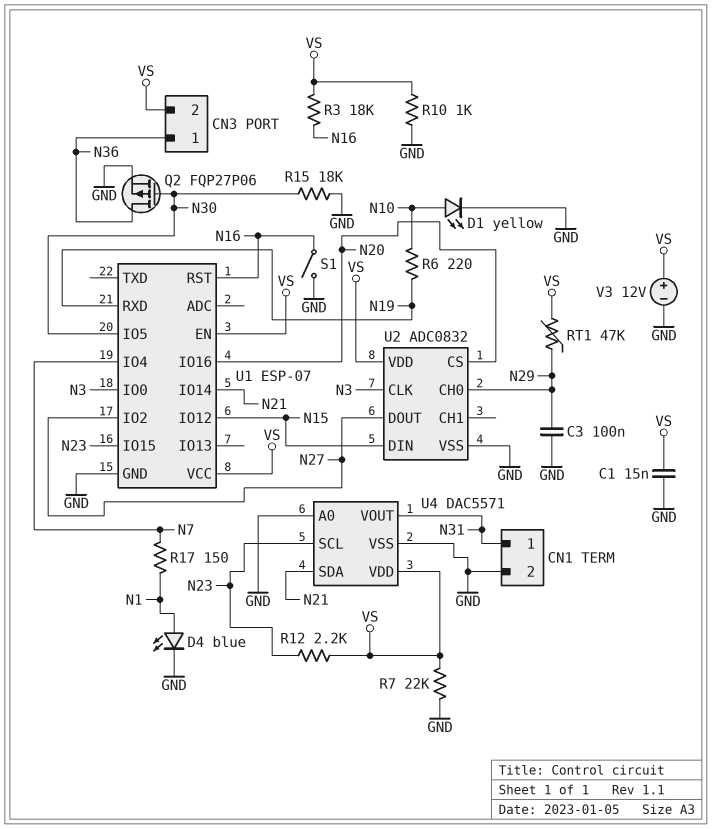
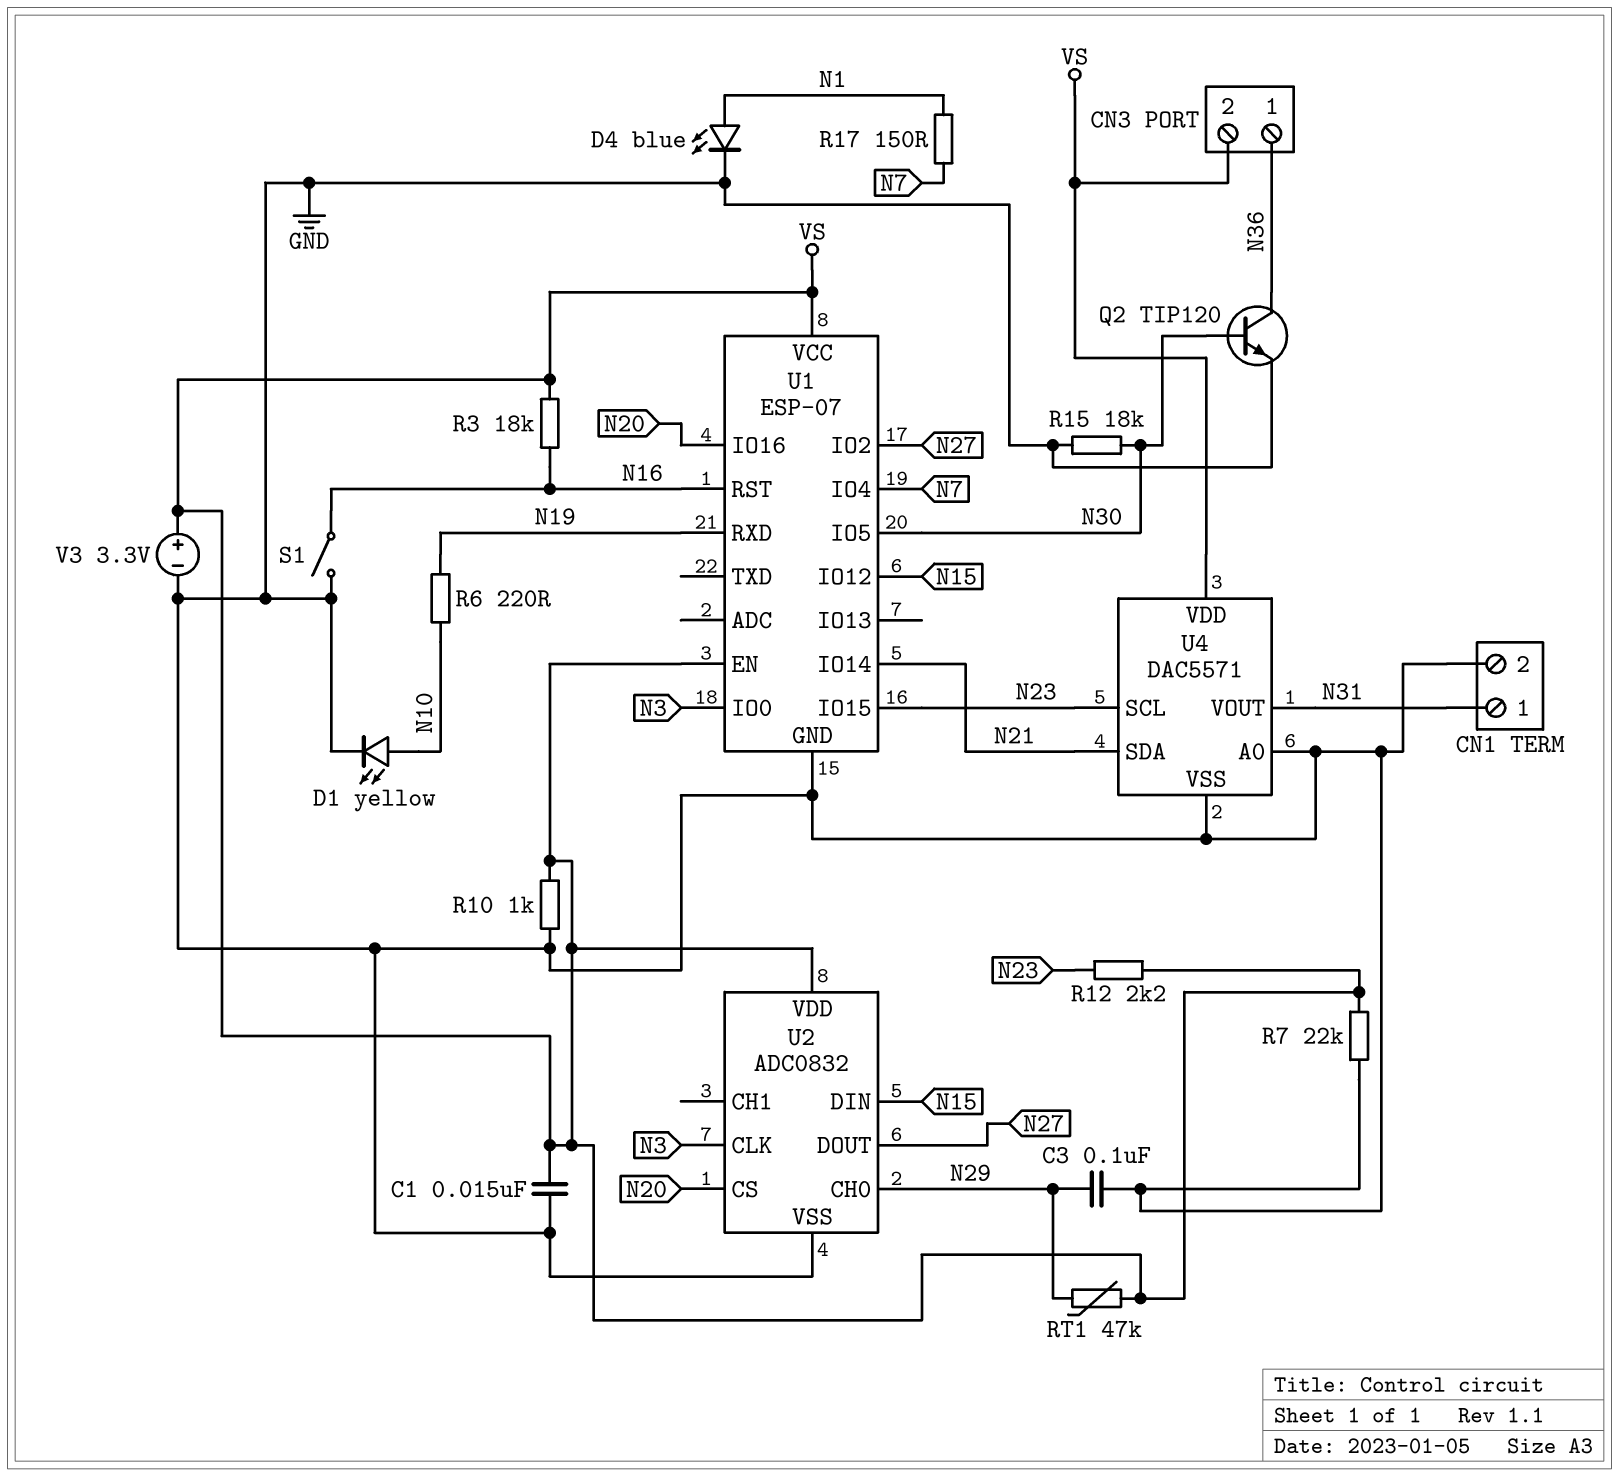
Q2: PMOS FQP27P06 (G N30, D N36, S GND) -> NPN TIP120 (B N30, C N36, E GND)
V3: 12V (plus VS, minus GND) -> 3.3V (plus VS, minus GND)

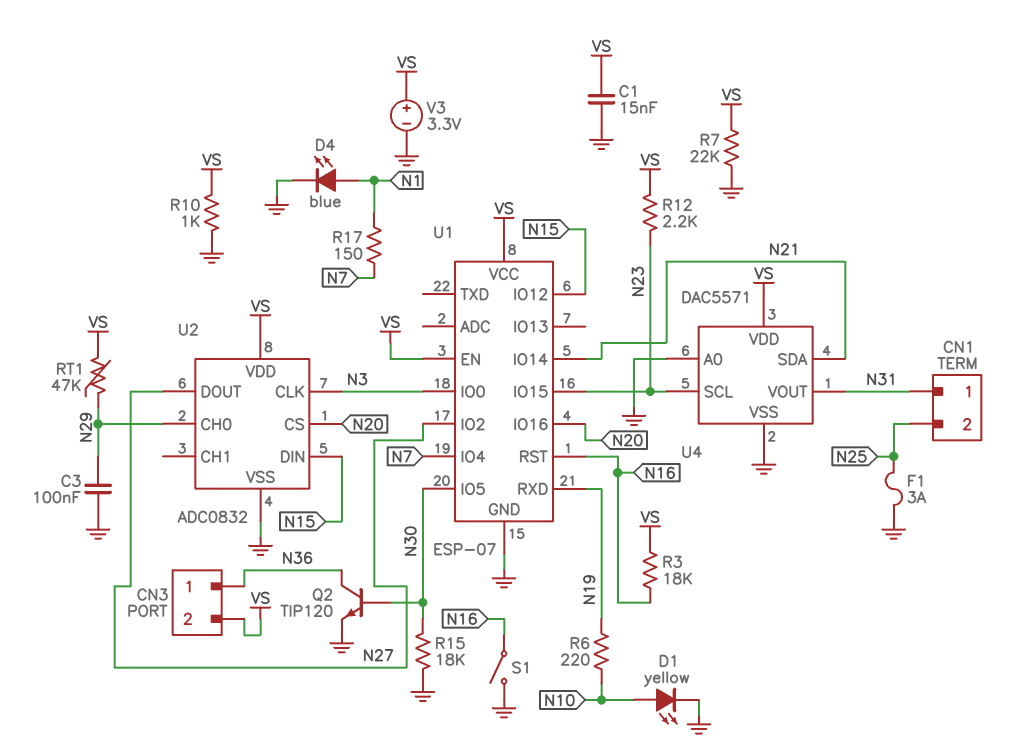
CN1 pin 2: GND -> N25
F1: none -> 3A (GND, N25)

